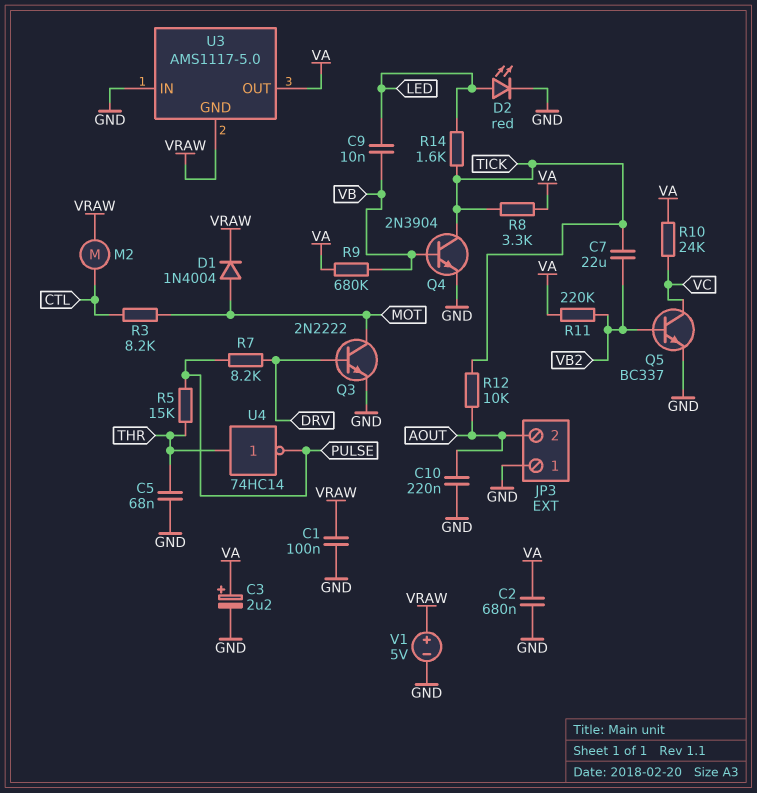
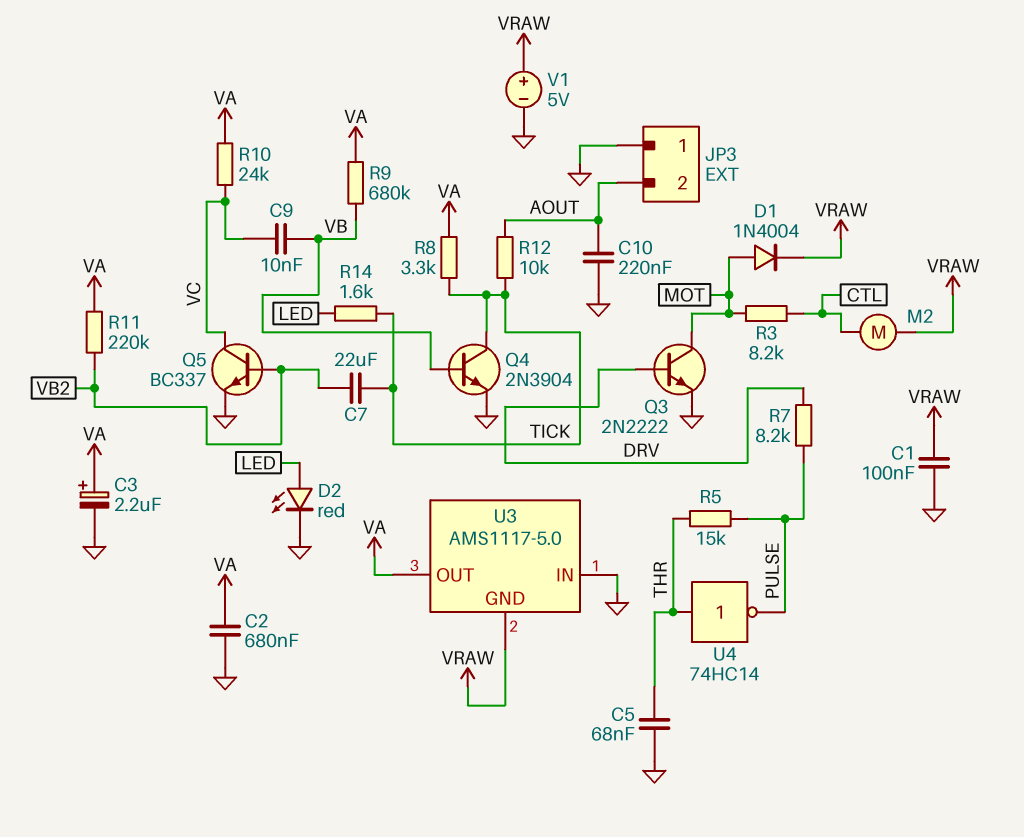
C9: 10nF (LED, VB) -> 10nF (VB, VC)

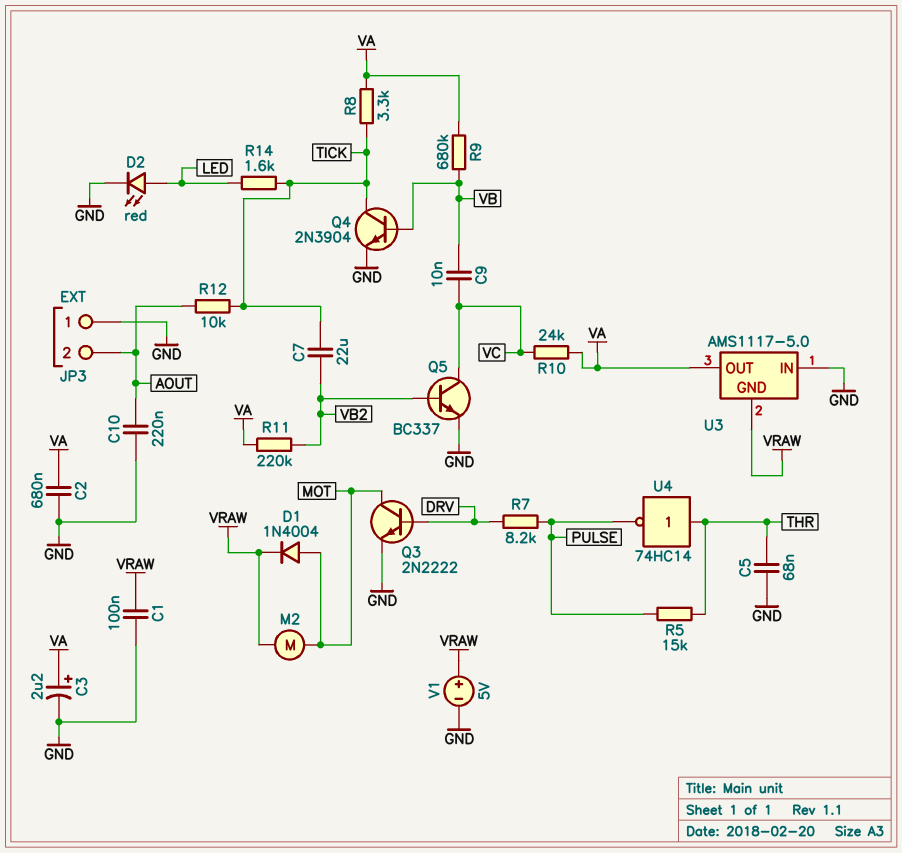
M2: motor (CTL, VRAW) -> motor (MOT, VRAW)
R3: 8.2k (CTL, MOT) -> none

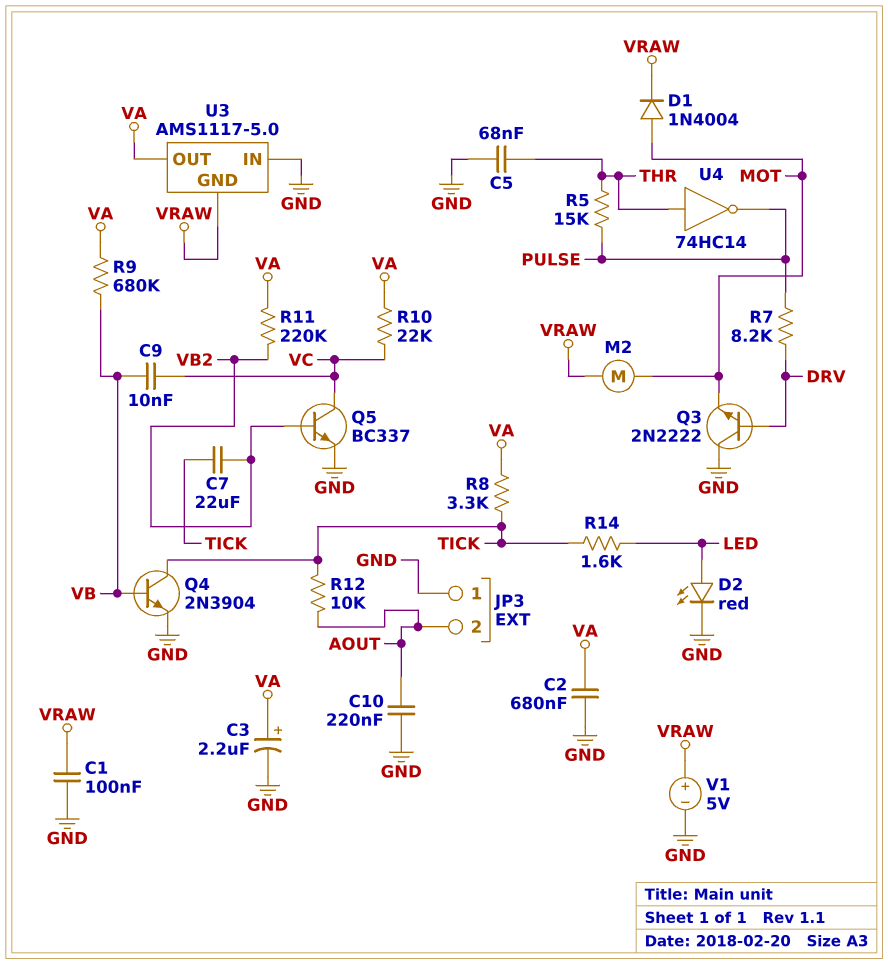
Q3: NPN 2N2222 (B DRV, C MOT, E GND) -> NPN 2N2222 (B DRV, C GND, E MOT)
R10: 24k (VA, VC) -> 22k (VA, VC)

